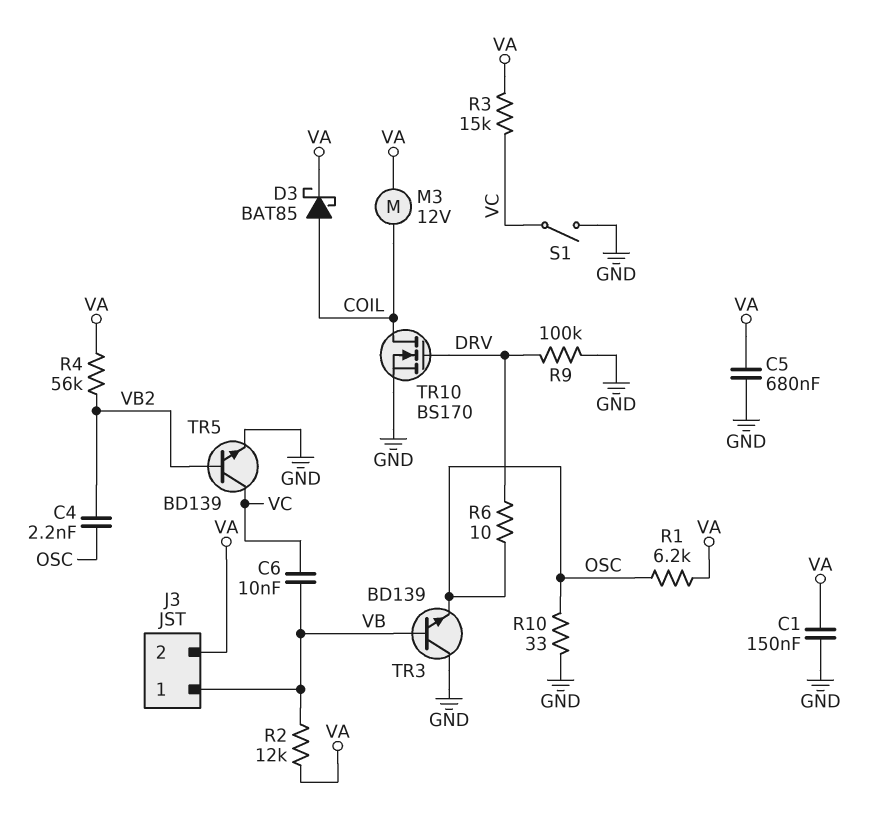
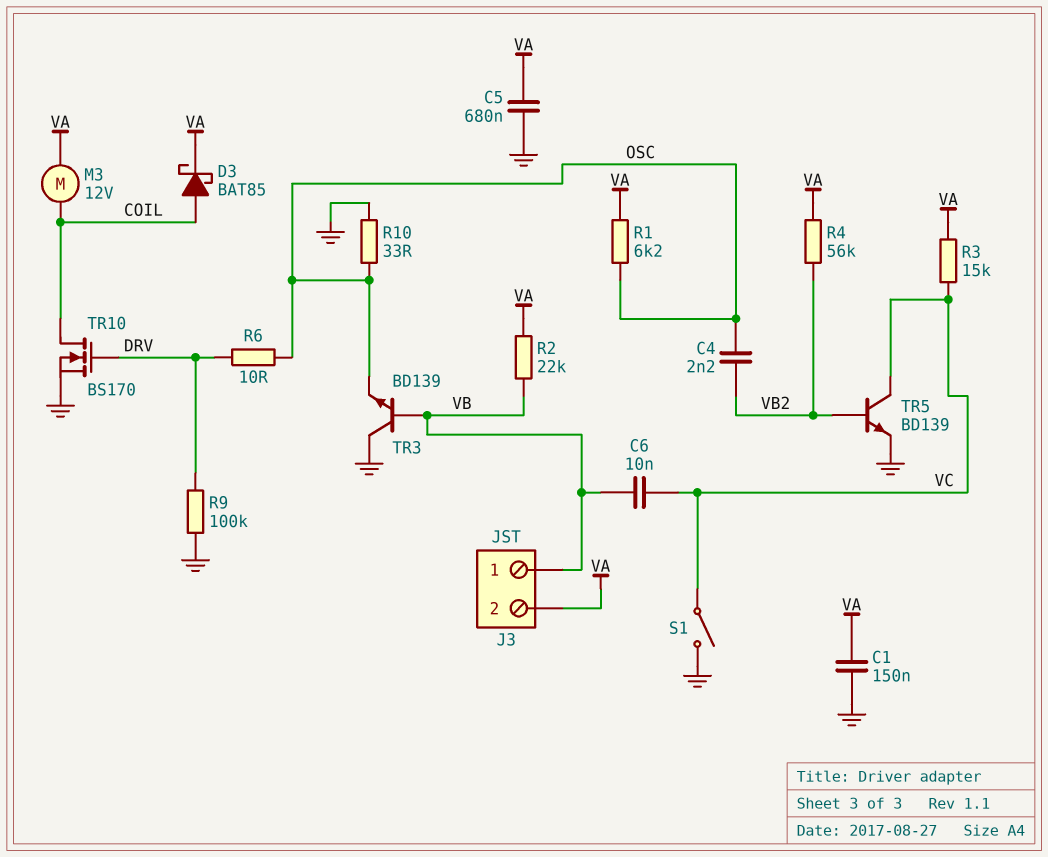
R2: 12k (VA, VB) -> 22k (VA, VB)

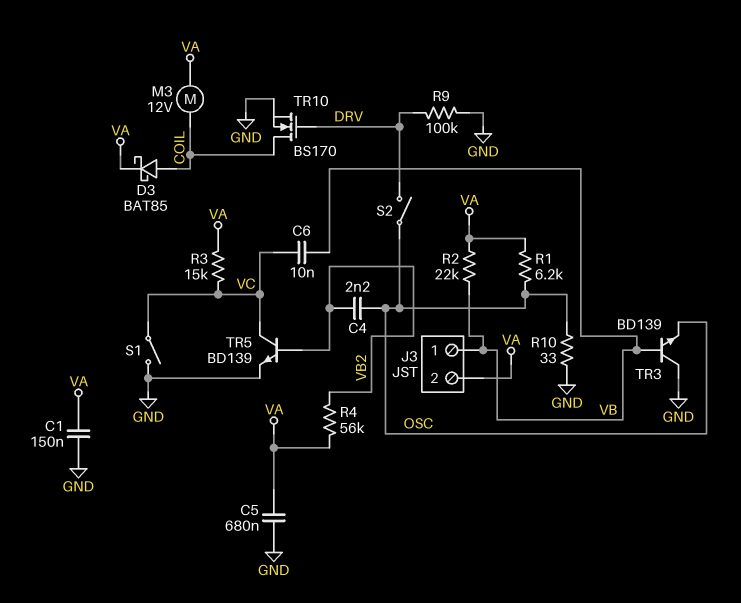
R6: 10 (DRV, OSC) -> none
S2: none -> switch (DRV, OSC)

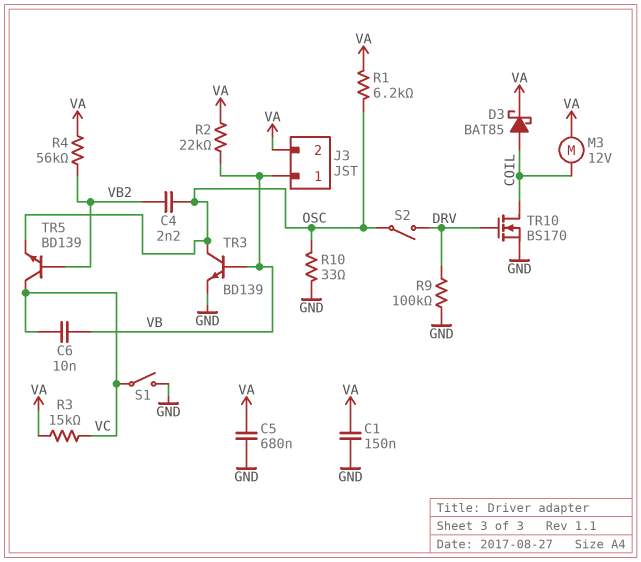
TR3: NPN BD139 (B VB, C GND, E OSC) -> NPN BD139 (B VB, C OSC, E GND)
TR5: NPN BD139 (B VB2, C VC, E GND) -> NPN BD139 (B VB2, C VC, E OSC)

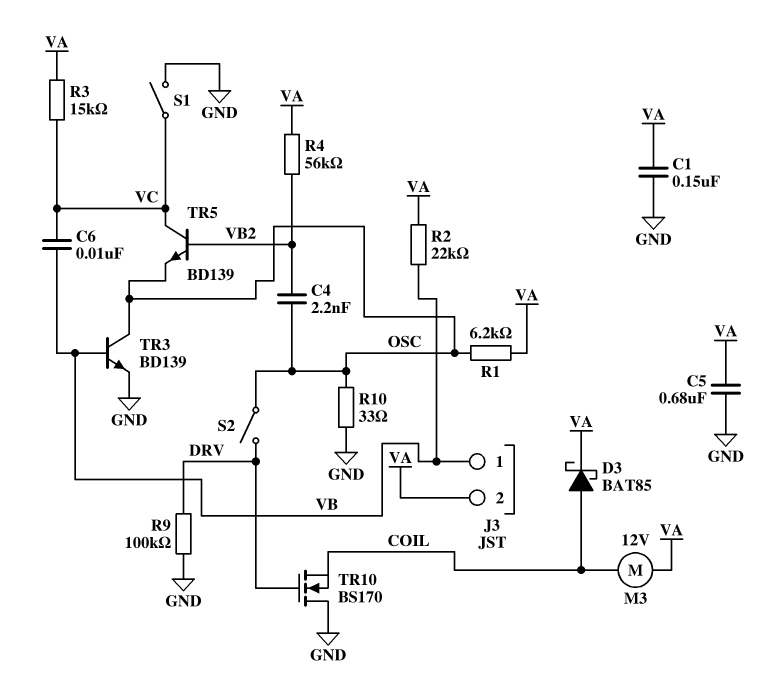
TR10: NMOS BS170 (G DRV, D COIL, S GND) -> NMOS BS170 (G DRV, D GND, S COIL)

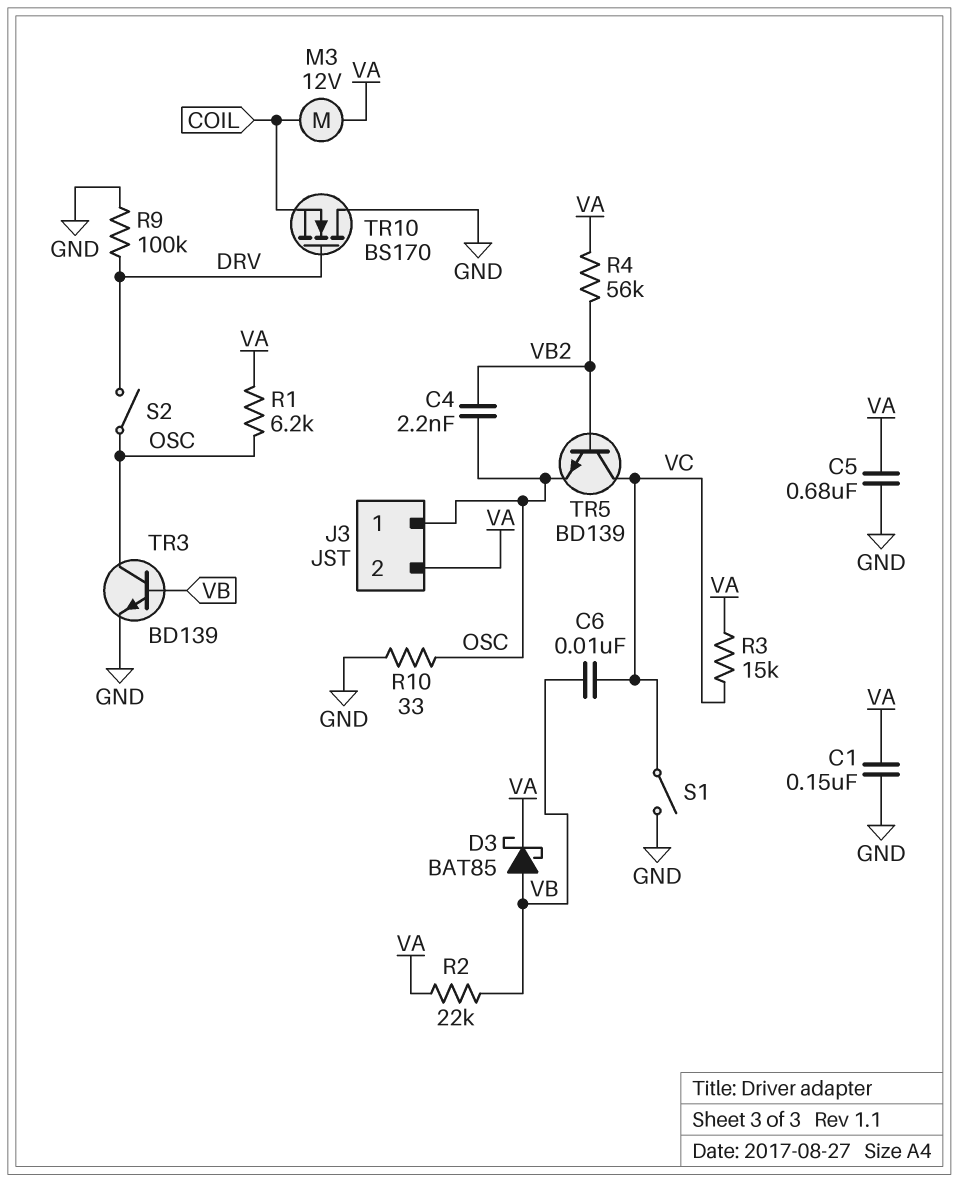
D3: schottky BAT85 (A COIL, K VA) -> schottky BAT85 (A VB, K VA)
J3 pin 1: VB -> OSC

